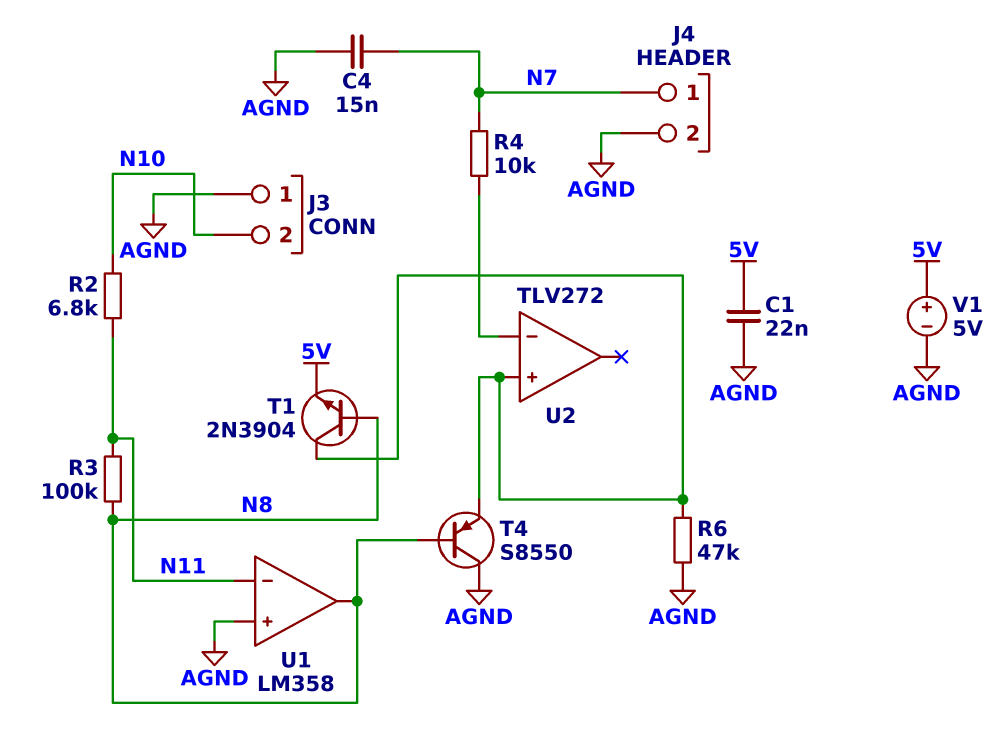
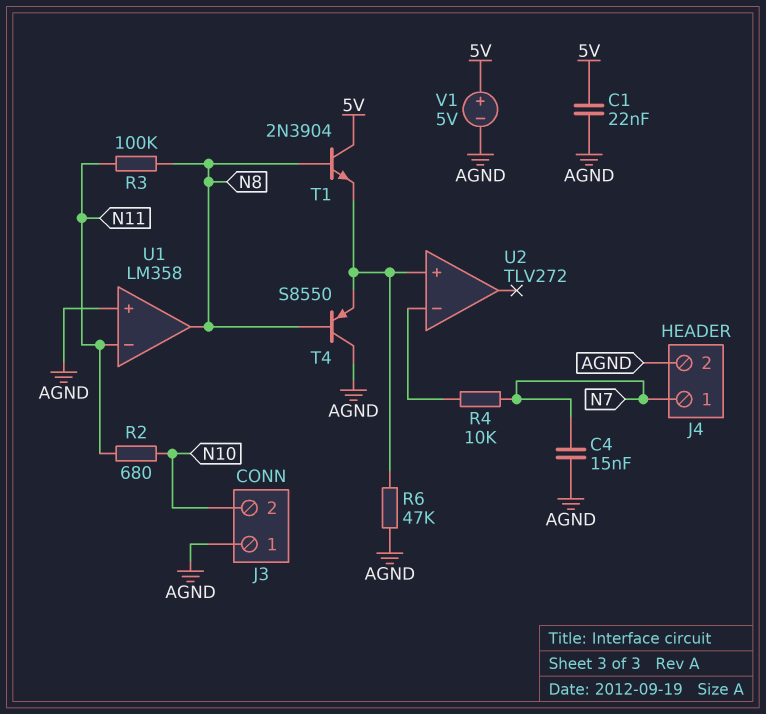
R2: 6.8k (N10, N11) -> 680 (N10, N11)
T1: NPN 2N3904 (B N8, C U2/in+, E 5V) -> NPN 2N3904 (B N8, C 5V, E U2/in+)

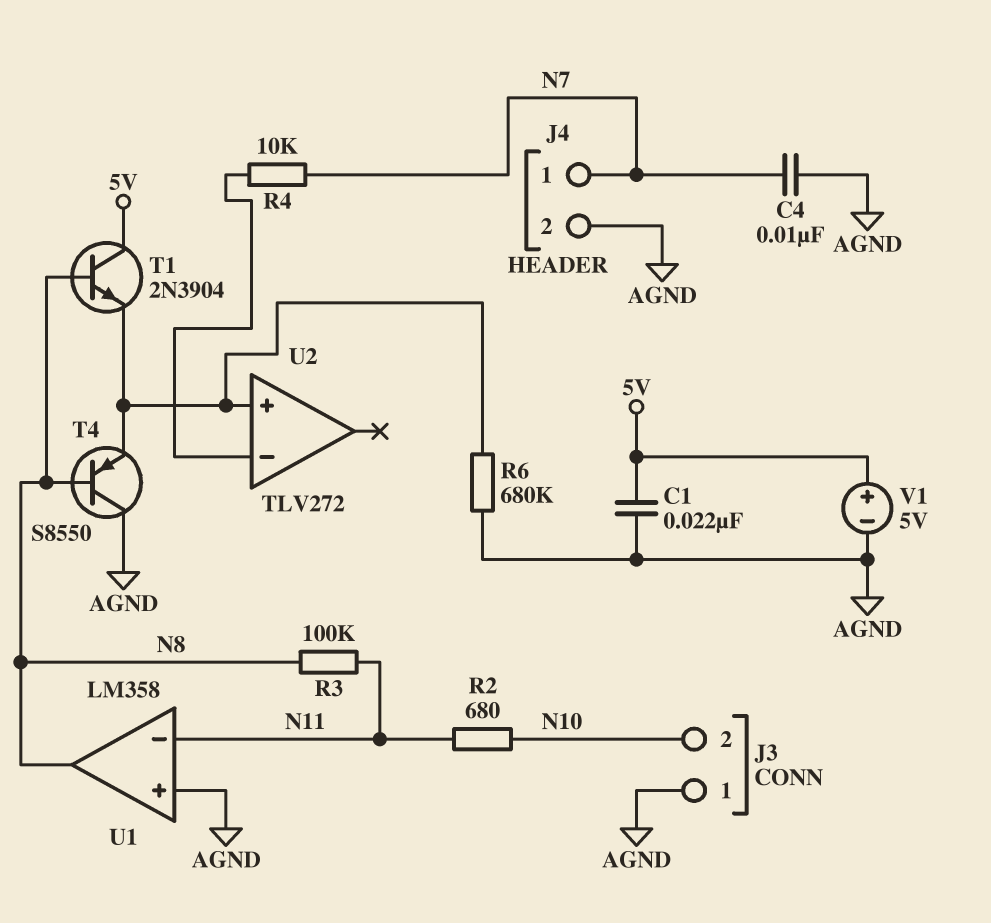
C4: 15nF (AGND, N7) -> 10nF (AGND, N7)
R6: 47k (AGND, U2/in+) -> 680k (AGND, U2/in+)

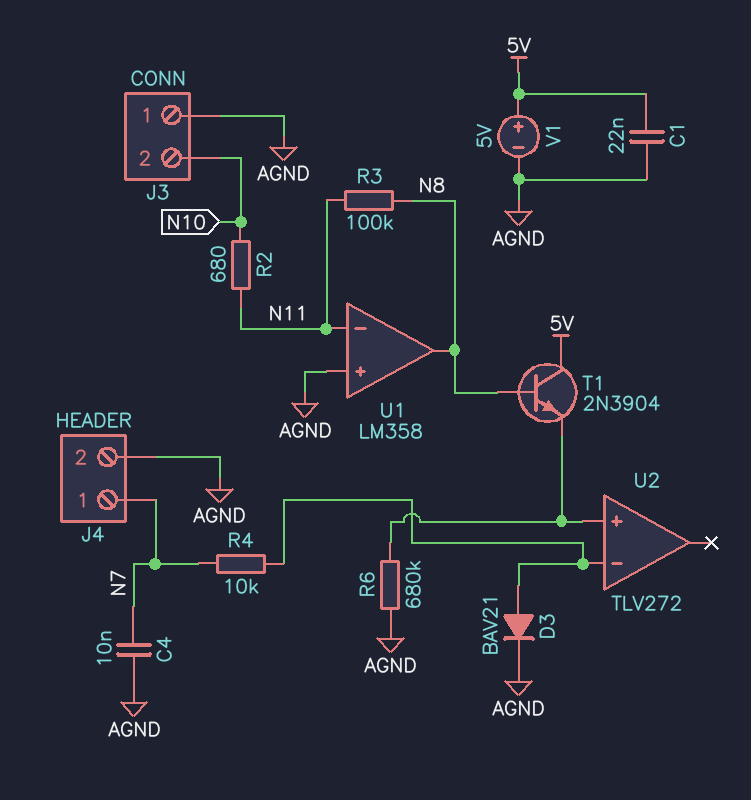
D3: none -> diode BAV21 (A U2/in-, K AGND)
T4: PNP S8550 (B N8, C AGND, E U2/in+) -> none

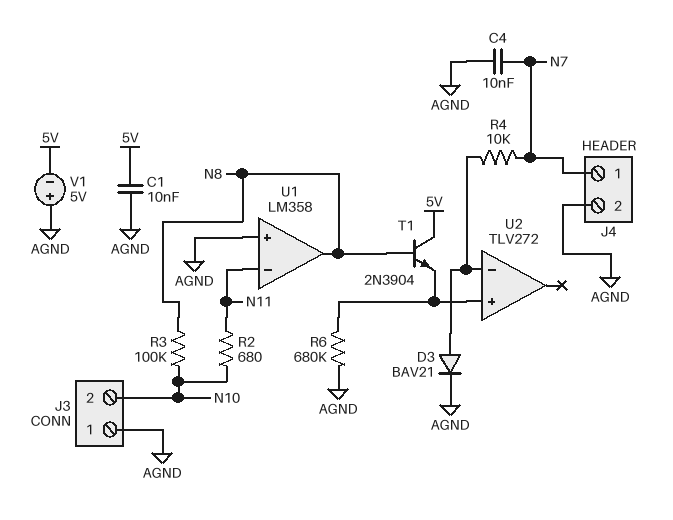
C1: 22nF (5V, AGND) -> 10nF (5V, AGND)
R3: 100k (N8, N11) -> 100k (N8, N10)
V1: 5V (plus 5V, minus AGND) -> 5V (plus AGND, minus 5V)

